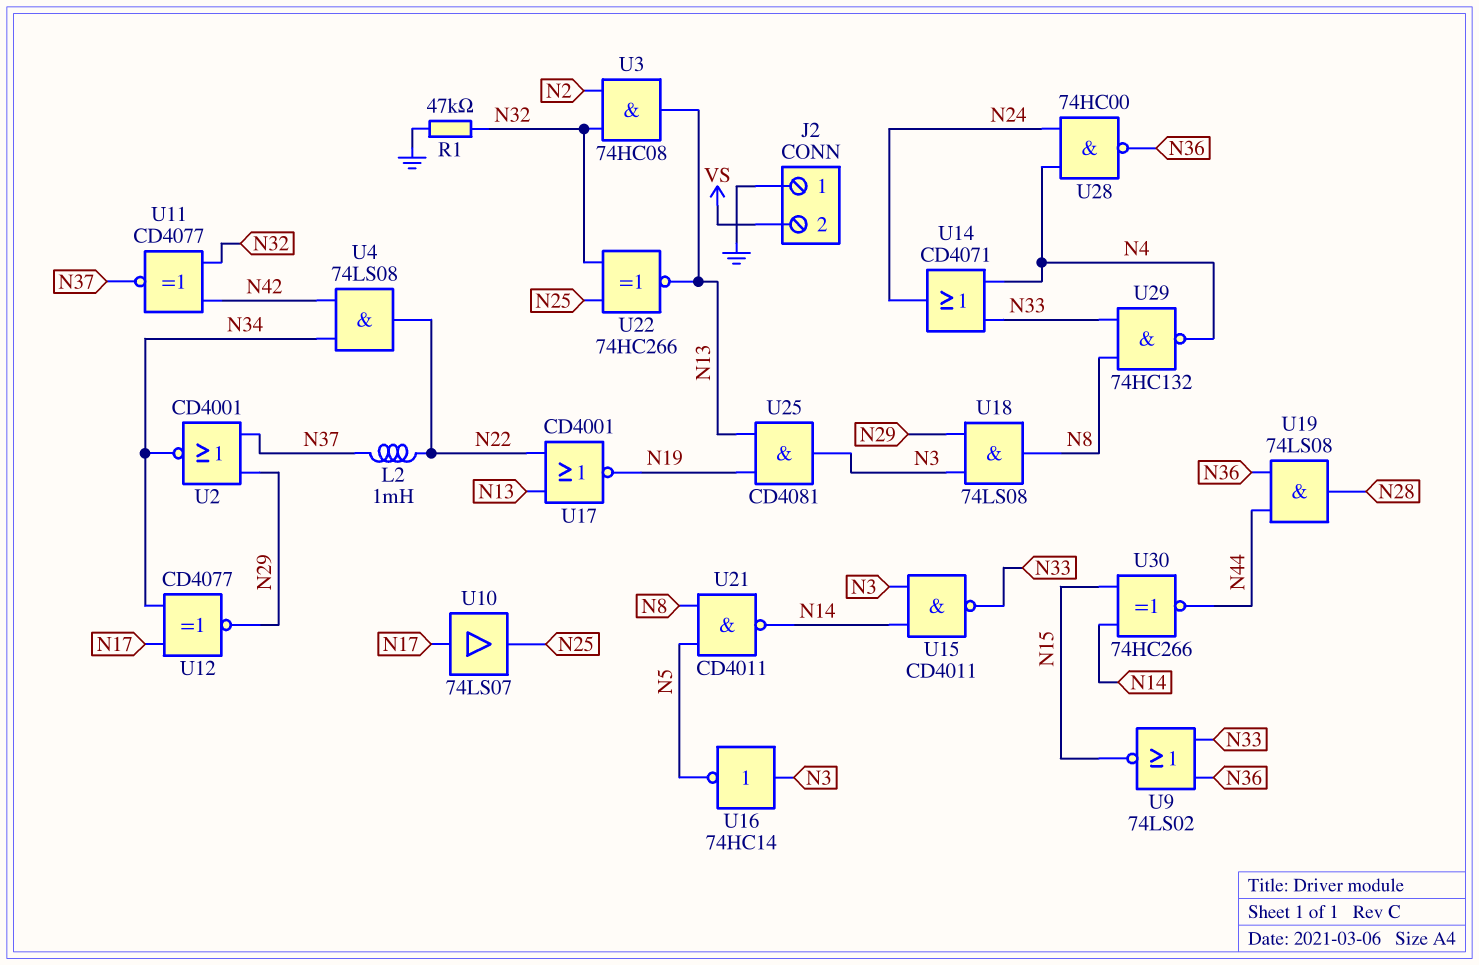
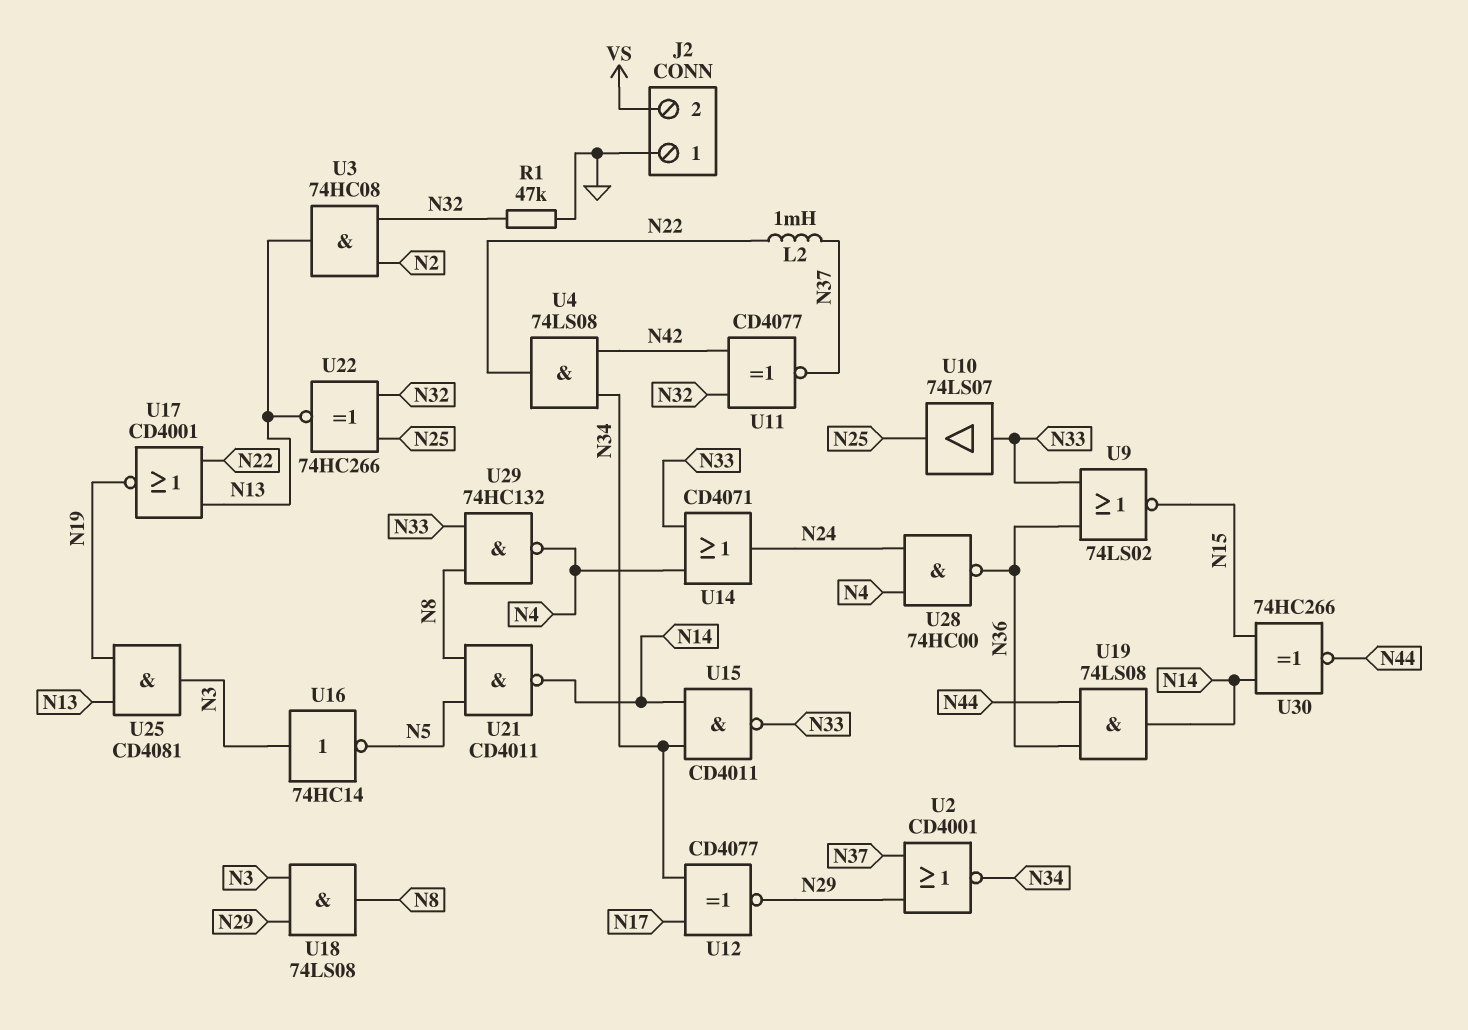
U10: buffer 74LS07 (in N17, out N25) -> buffer 74LS07 (in N33, out N25)
U15: NAND CD4011 (in N3, in N14, out N33) -> NAND CD4011 (in N14, in N34, out N33)
U19: AND 74LS08 (in N36, in N44, out N28) -> AND 74LS08 (in N36, in N44, out N14)

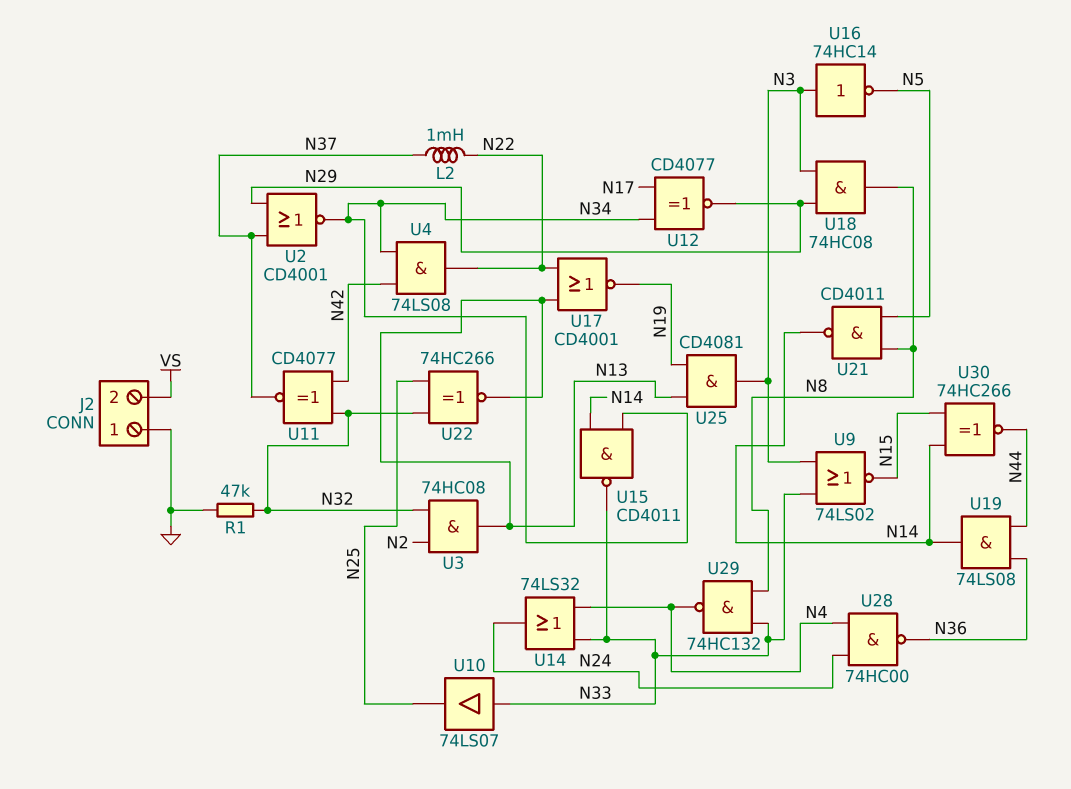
U9: NOR 74LS02 (in N33, in N36, out N15) -> NOR 74LS02 (in N3, in N33, out N15)
U14: OR CD4071 (in N4, in N33, out N24) -> OR 74LS32 (in N4, in N33, out N24)
U18: AND 74LS08 (in N3, in N29, out N8) -> AND 74HC08 (in N3, in N29, out N8)

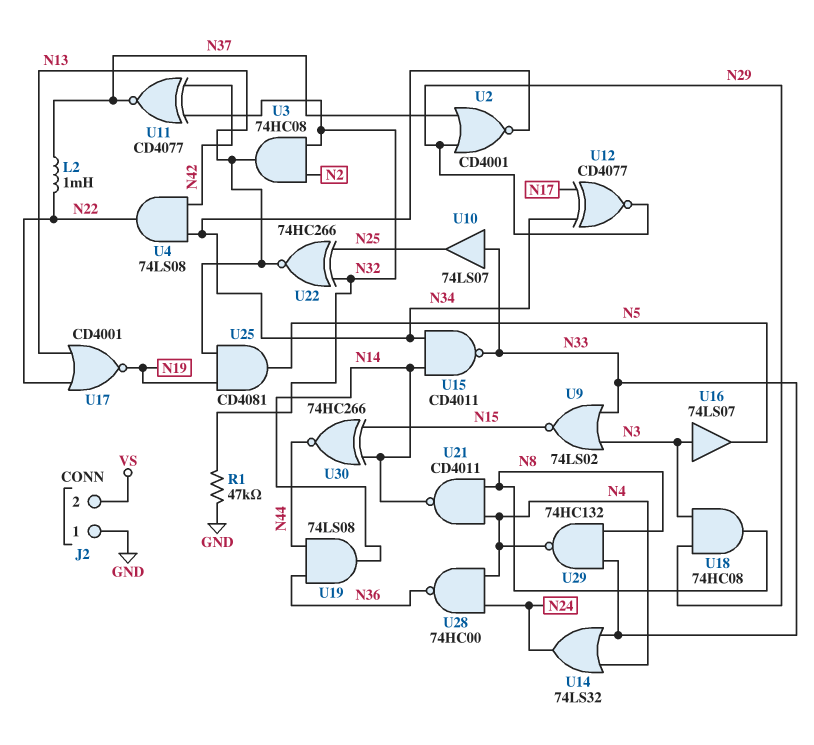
U16: NOT 74HC14 (in N3, out N5) -> buffer 74LS07 (in N3, out N5)
U21: NAND CD4011 (in N5, in N8, out N14) -> NAND CD4011 (in N4, in N8, out N14)
U25: AND CD4081 (in N13, in N19, out N3) -> AND CD4081 (in N13, in N19, out N5)

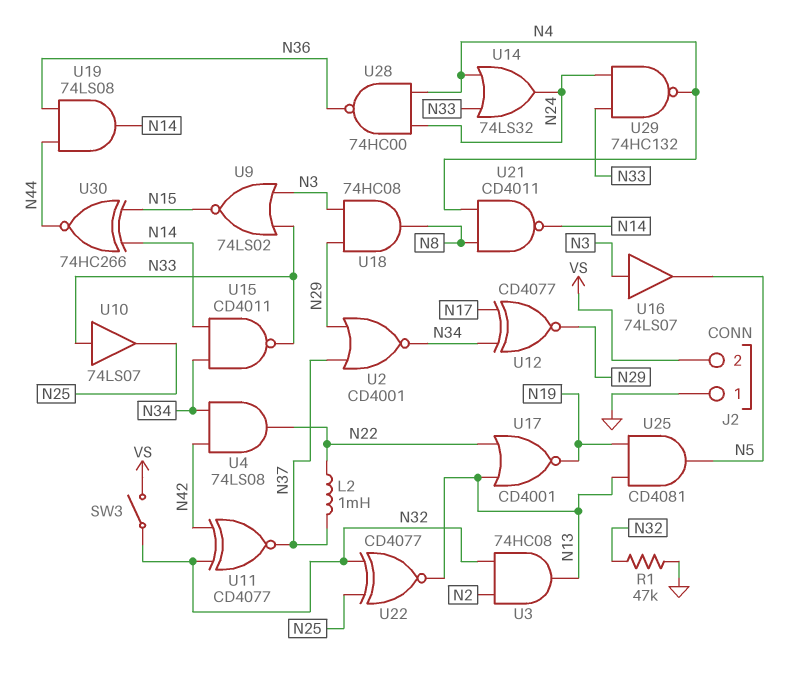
SW3: none -> switch (N32, VS)
U22: XNOR 74HC266 (in N25, in N32, out N13) -> XNOR CD4077 (in N25, in N32, out N13)
U29: NAND 74HC132 (in N8, in N33, out N4) -> NAND 74HC132 (in N24, in N33, out N4)

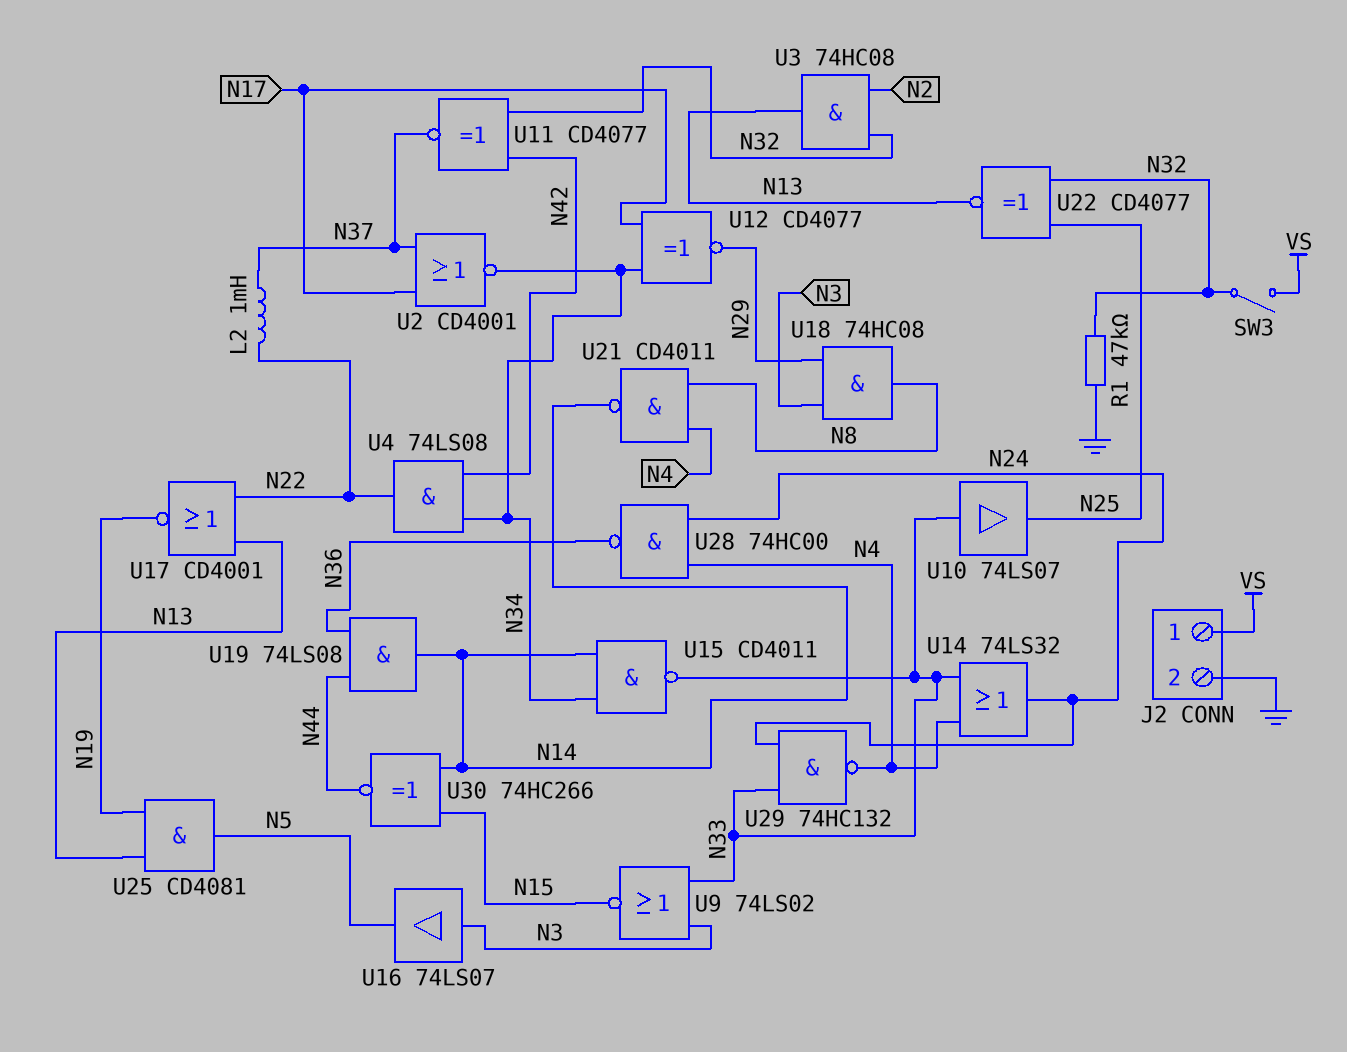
J2 pin 1: GND -> VS
J2 pin 2: VS -> GND
U2: NOR CD4001 (in N29, in N37, out N34) -> NOR CD4001 (in N17, in N37, out N34)

